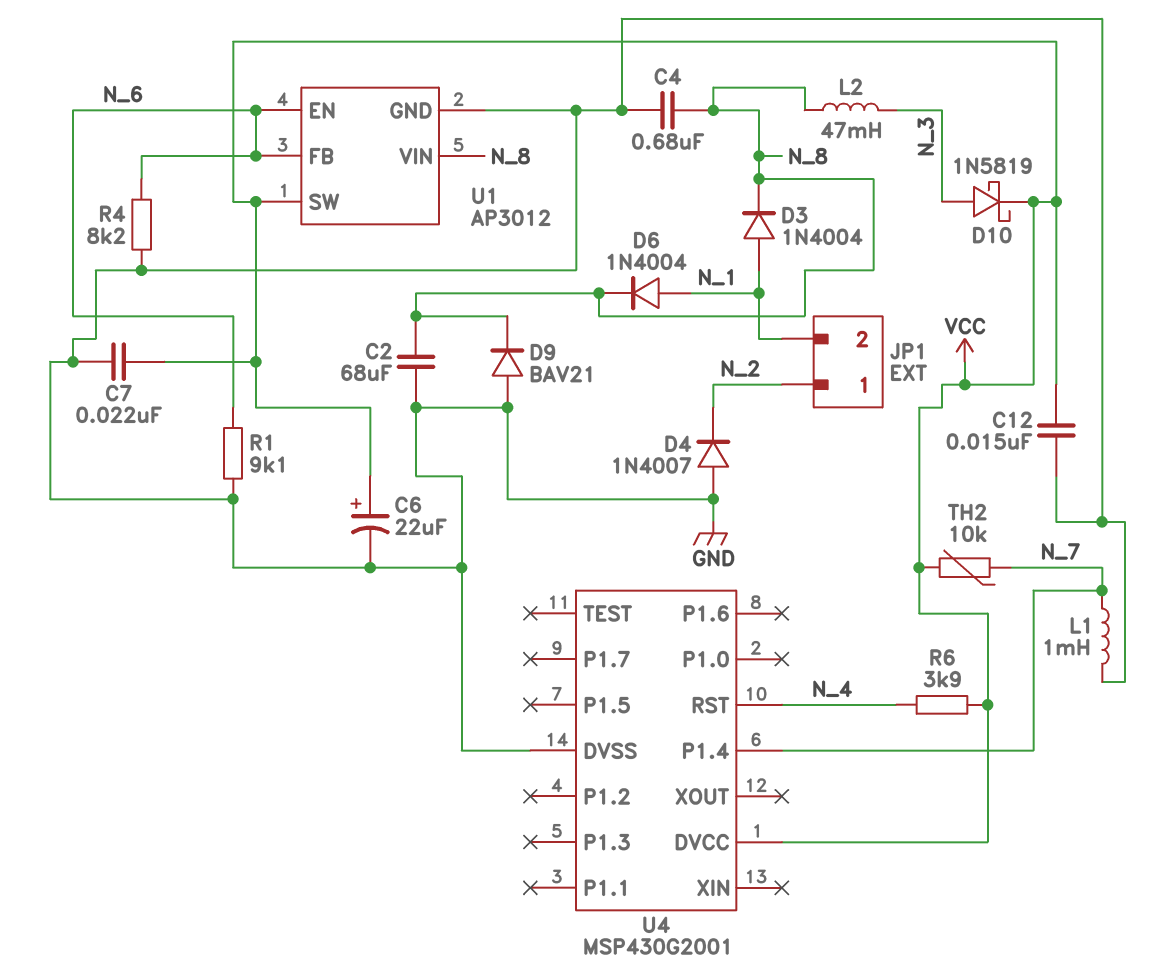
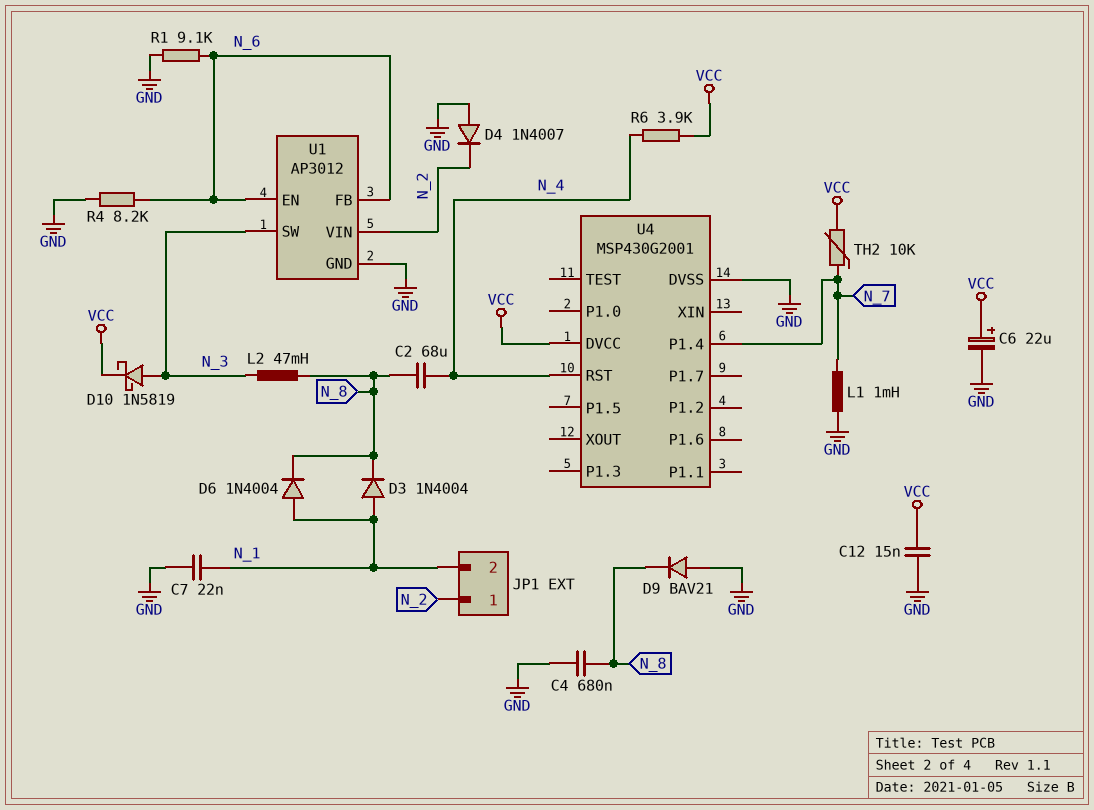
C2: 68uF (GND, N_8) -> 68uF (N_4, N_8)
C7: 22nF (GND, VCC) -> 22nF (GND, N_1)
U1 pin SW: VCC -> N_3
U1 pin VIN: N_8 -> N_2

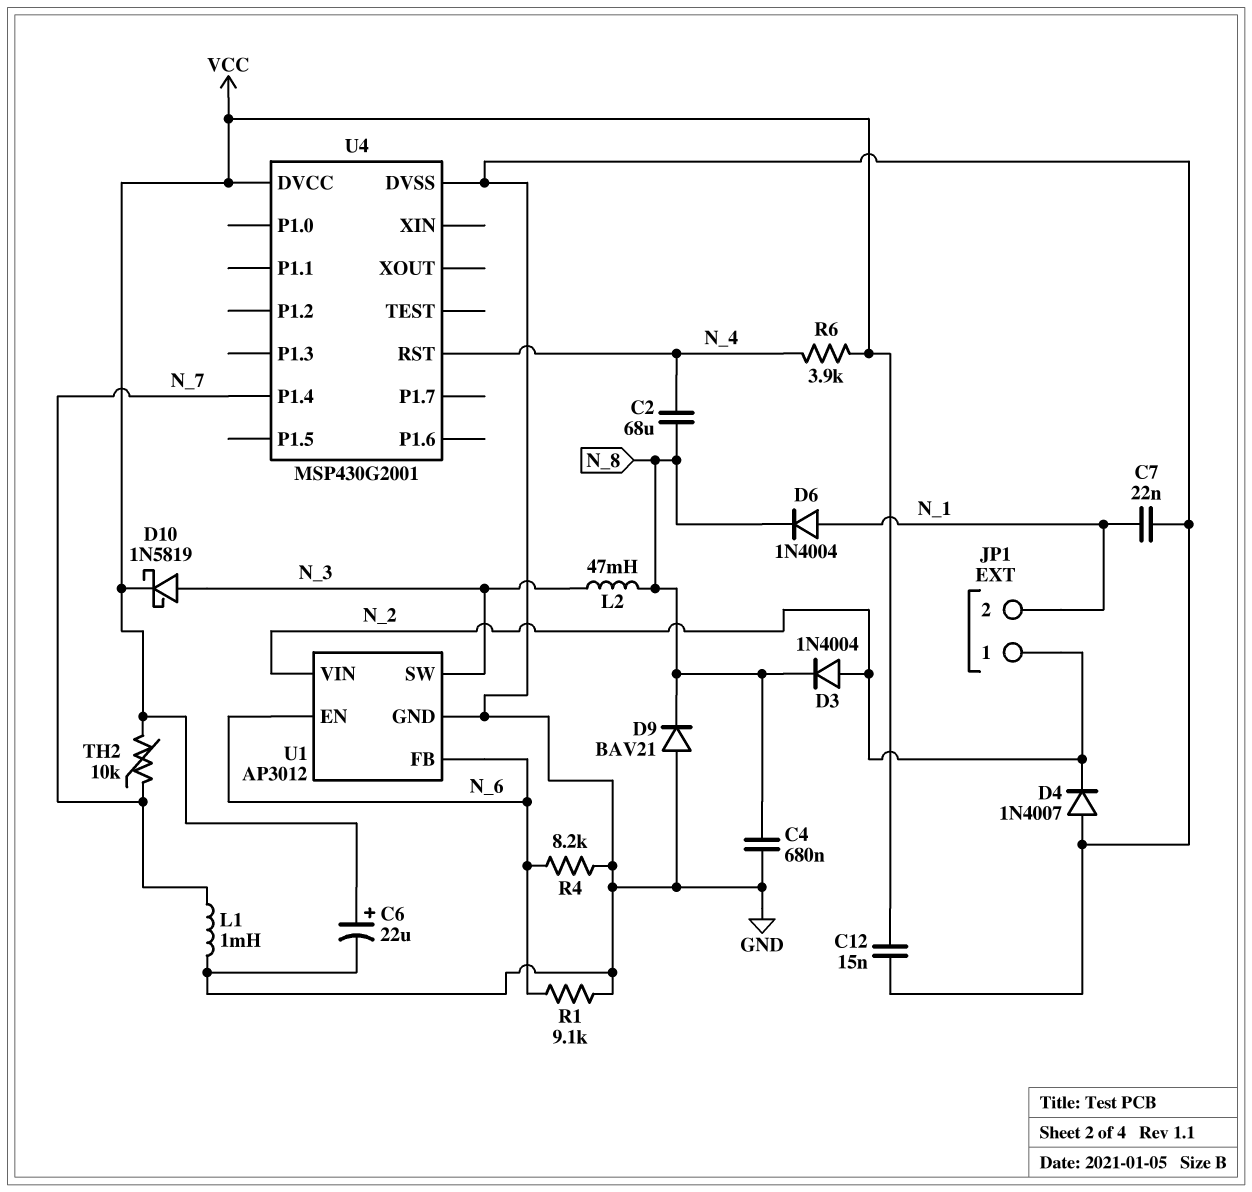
D3: diode 1N4004 (A N_1, K N_8) -> diode 1N4004 (A N_2, K N_8)

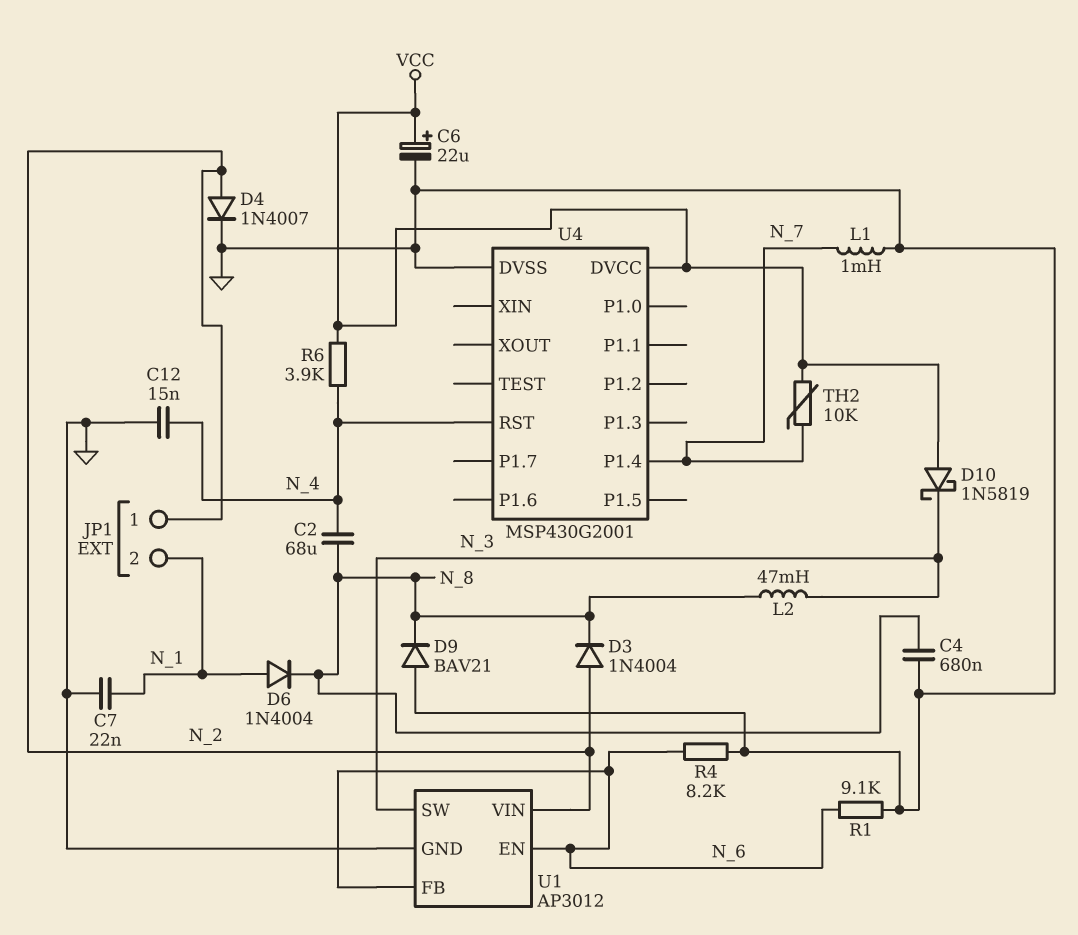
C12: 15nF (GND, VCC) -> 15nF (GND, N_4)
D4: diode 1N4007 (A GND, K N_2) -> diode 1N4007 (A N_2, K GND)
D10: schottky 1N5819 (A N_3, K VCC) -> schottky 1N5819 (A VCC, K N_3)

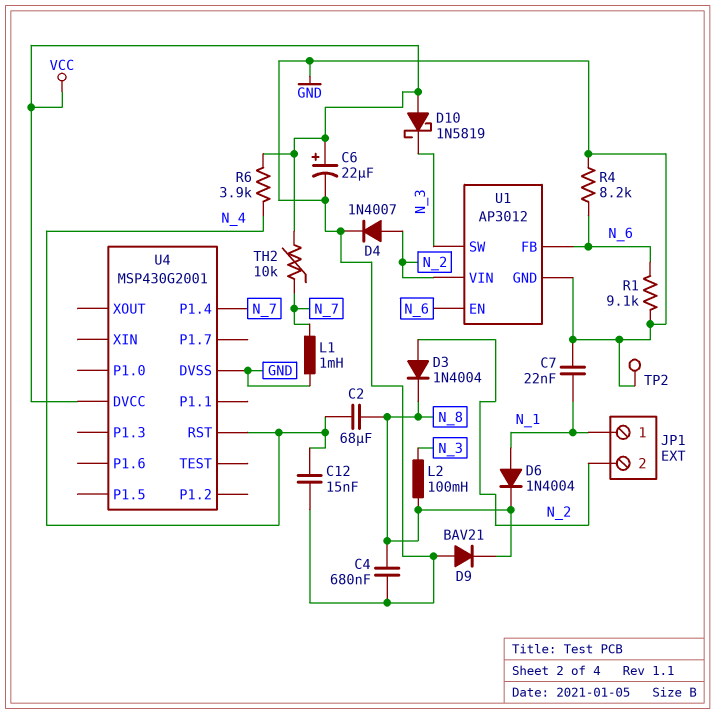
JP1 pin 1: N_2 -> N_1
JP1 pin 2: N_1 -> N_2
L2: 47mH (N_3, N_8) -> 100mH (N_3, N_8)
TP2: none -> test point (GND)

